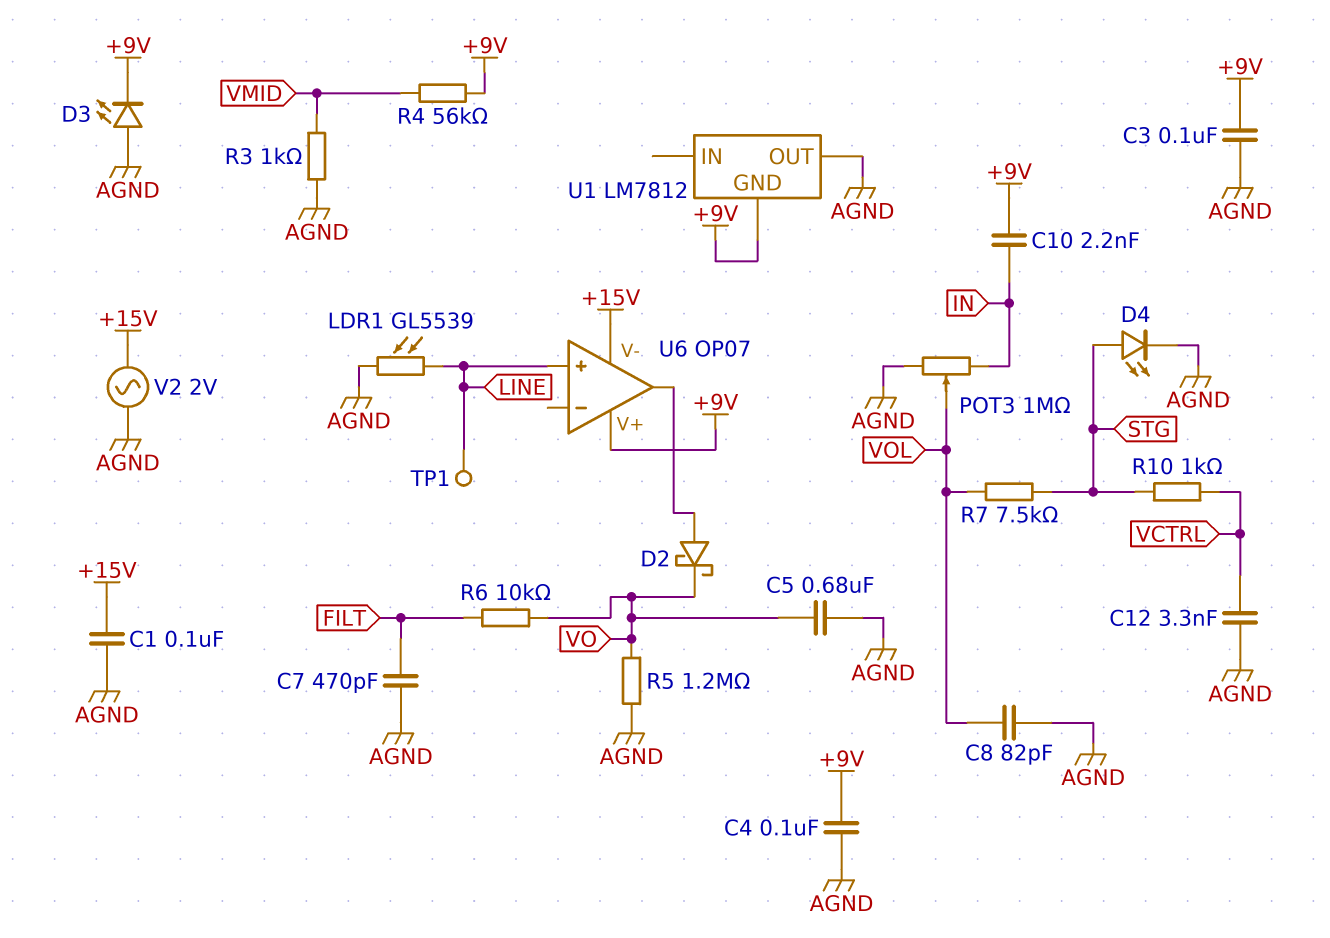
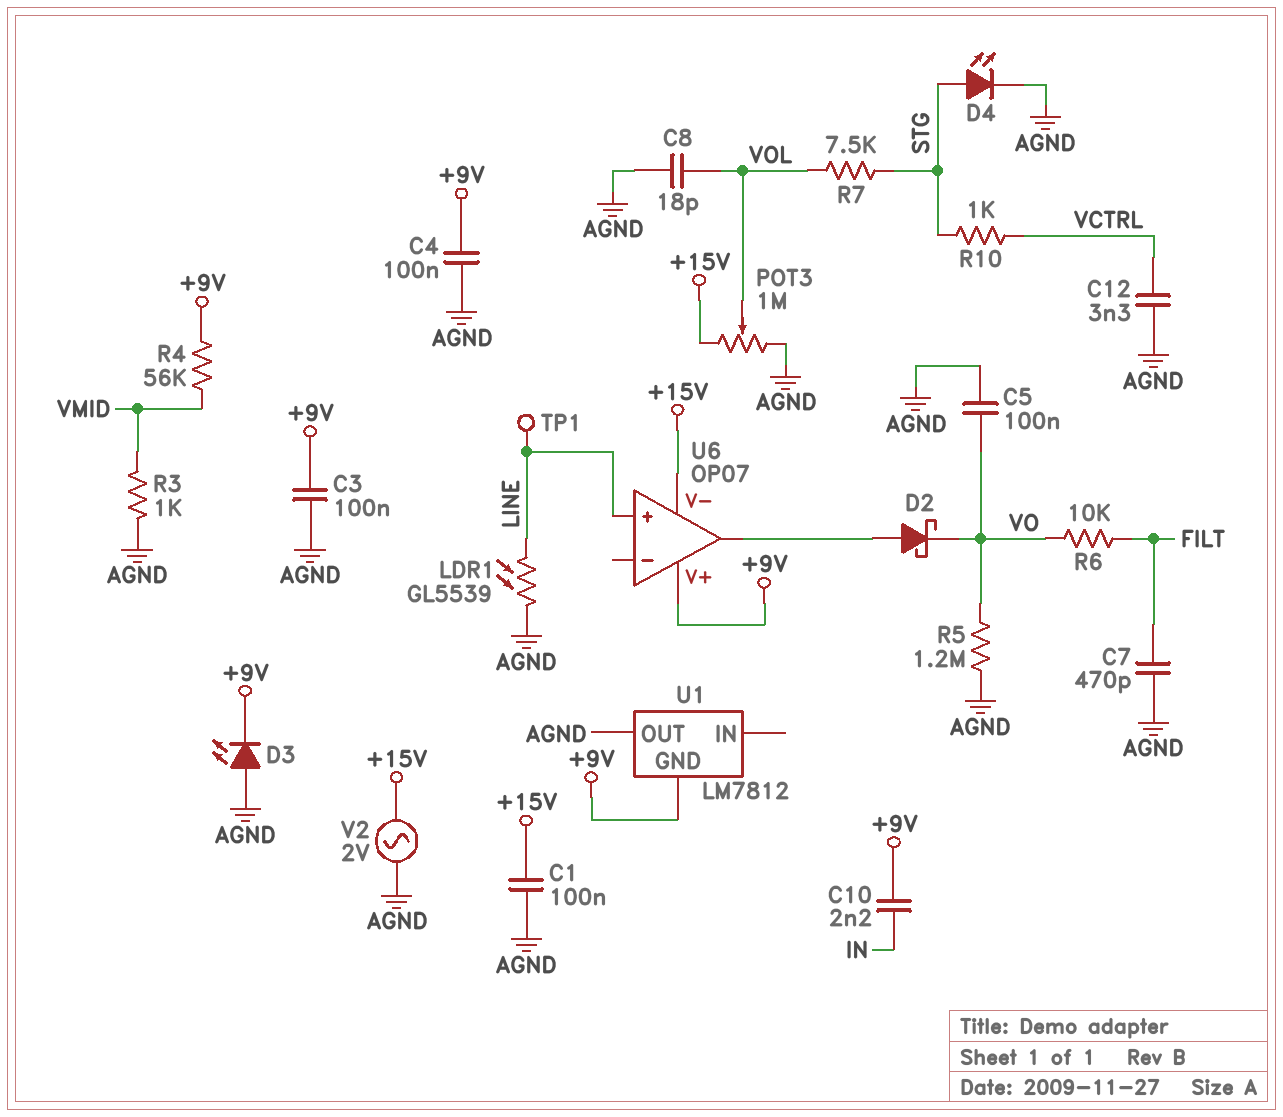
C5: 680nF (AGND, VO) -> 100nF (AGND, VO)
C8: 82pF (AGND, VOL) -> 18pF (AGND, VOL)
POT3: 1M (AGND, IN, wiper VOL) -> 1M (+15V, AGND, wiper VOL)

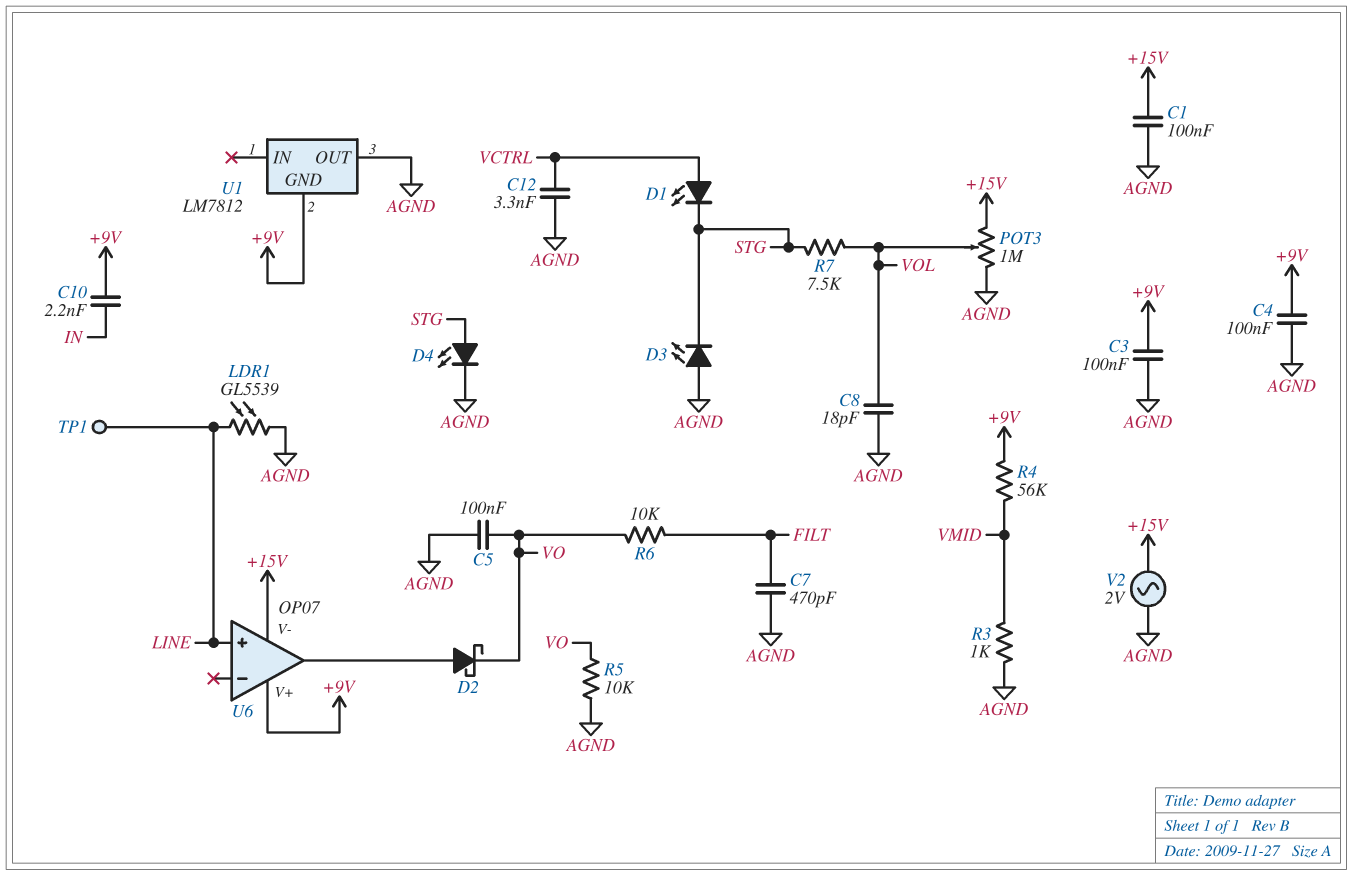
D1: none -> LED (A VCTRL, K STG)
D3: LED (A AGND, K +9V) -> LED (A AGND, K STG)
R5: 1.2M (AGND, VO) -> 10k (AGND, VO)
R10: 1k (STG, VCTRL) -> none

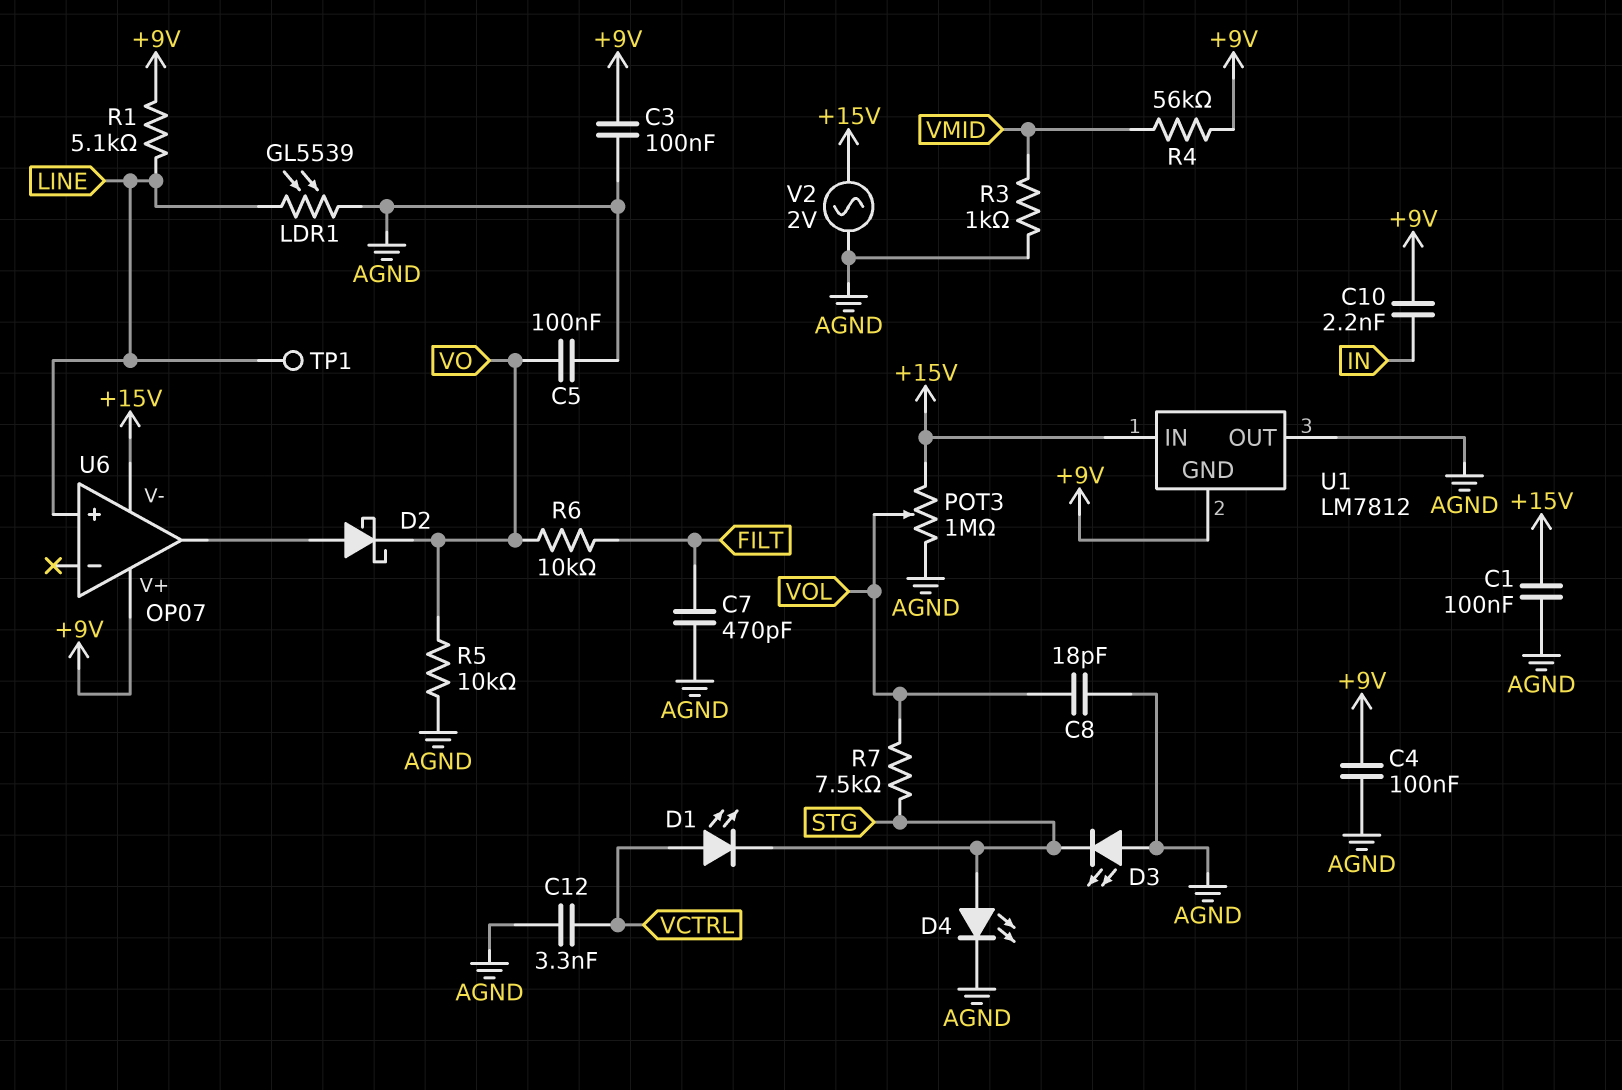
R1: none -> 5.1k (+9V, LINE)
U1 pin IN: none -> +15V

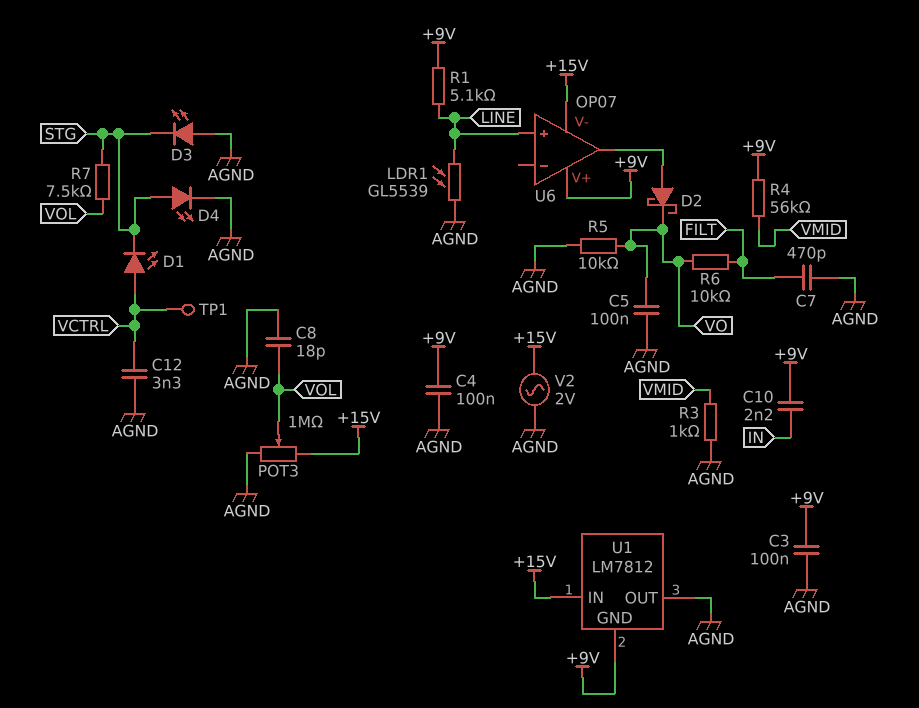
C1: 100nF (+15V, AGND) -> none
TP1: test point (LINE) -> test point (VCTRL)

